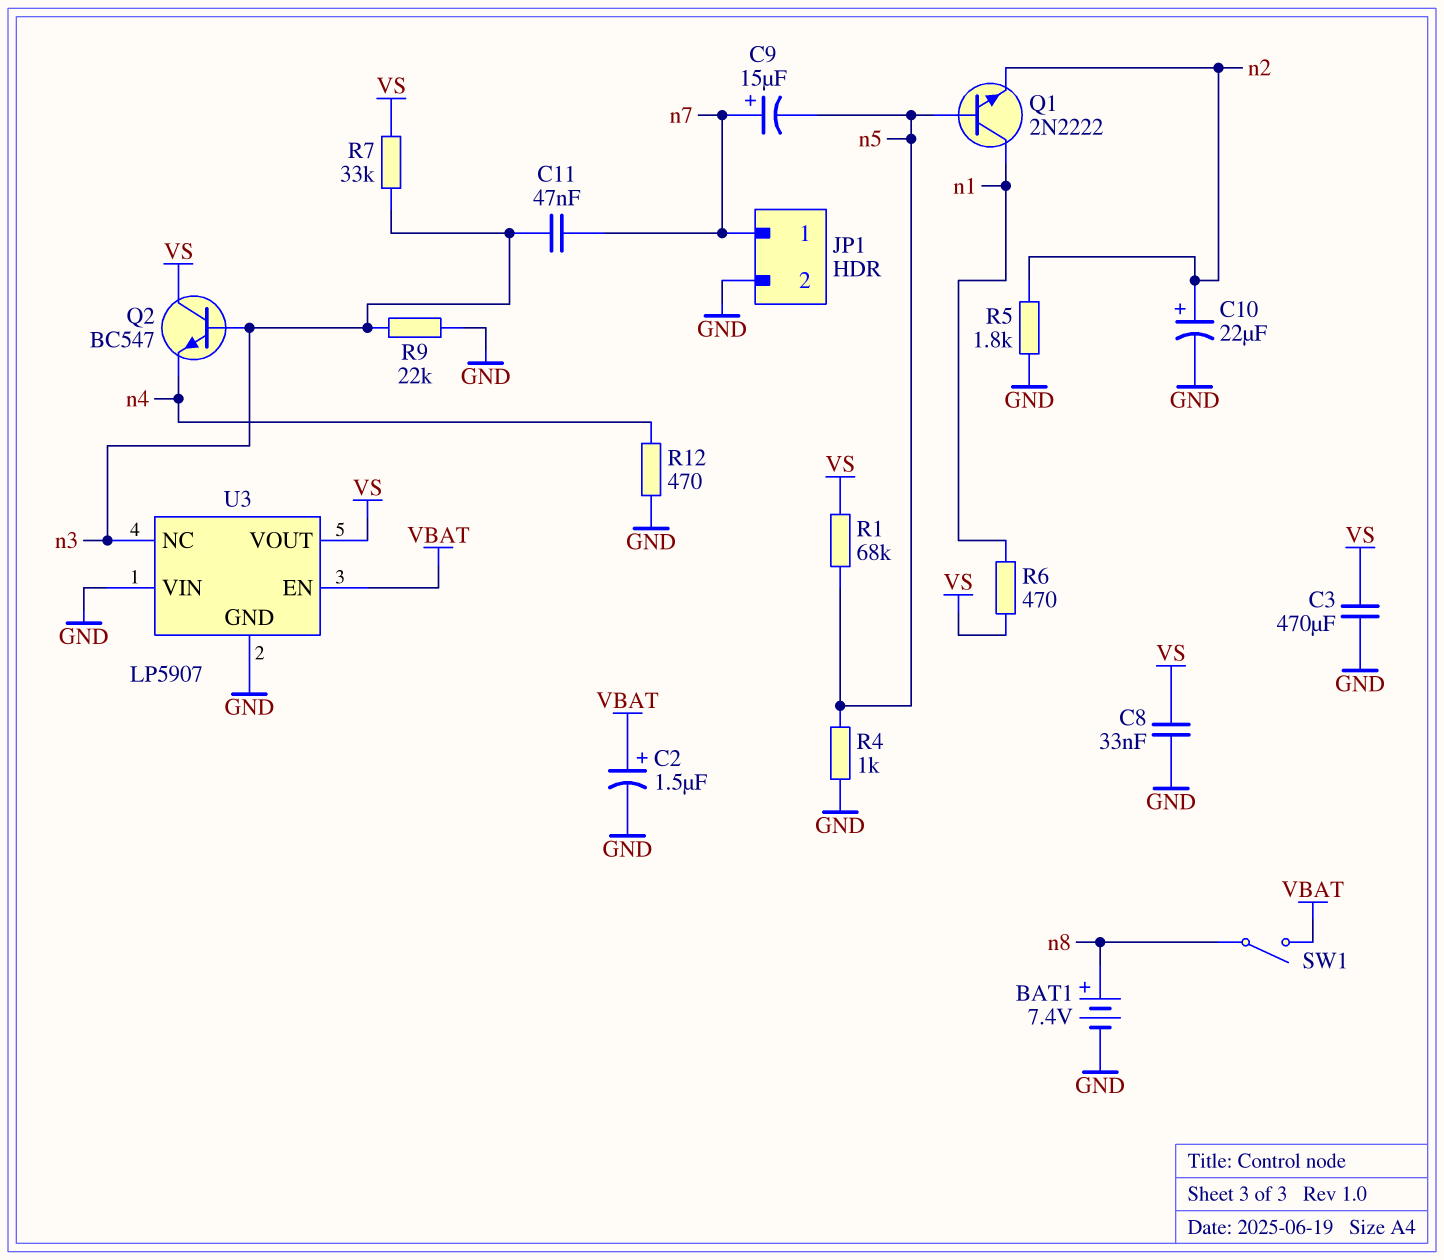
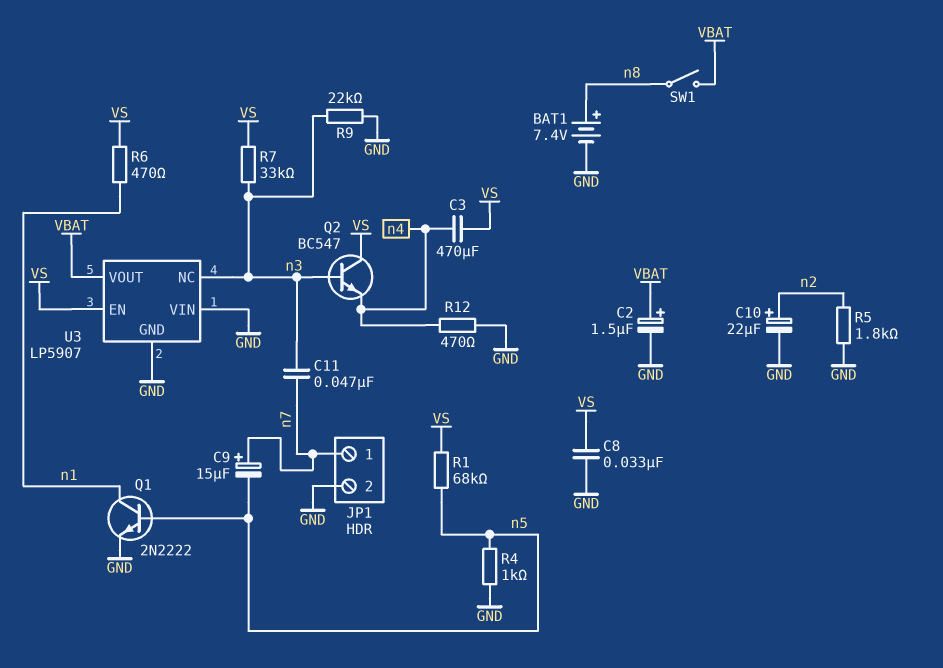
C3: 470uF (GND, VS) -> 470uF (VS, n4)
Q1: NPN 2N2222 (B n5, C n1, E n2) -> NPN 2N2222 (B n5, C n1, E GND)
U3 pin EN: VBAT -> VS
U3 pin VOUT: VS -> VBAT

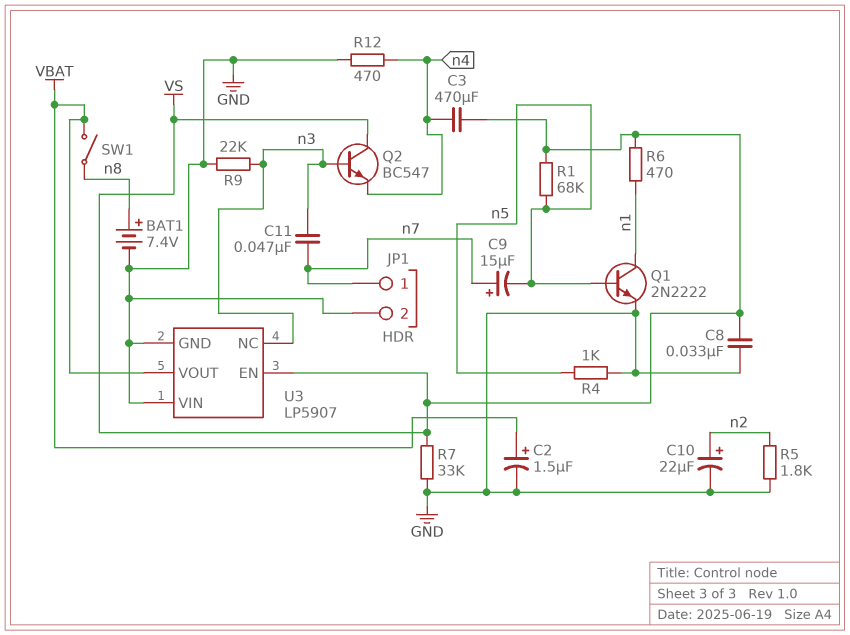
R7: 33k (VS, n3) -> 33k (GND, VS)

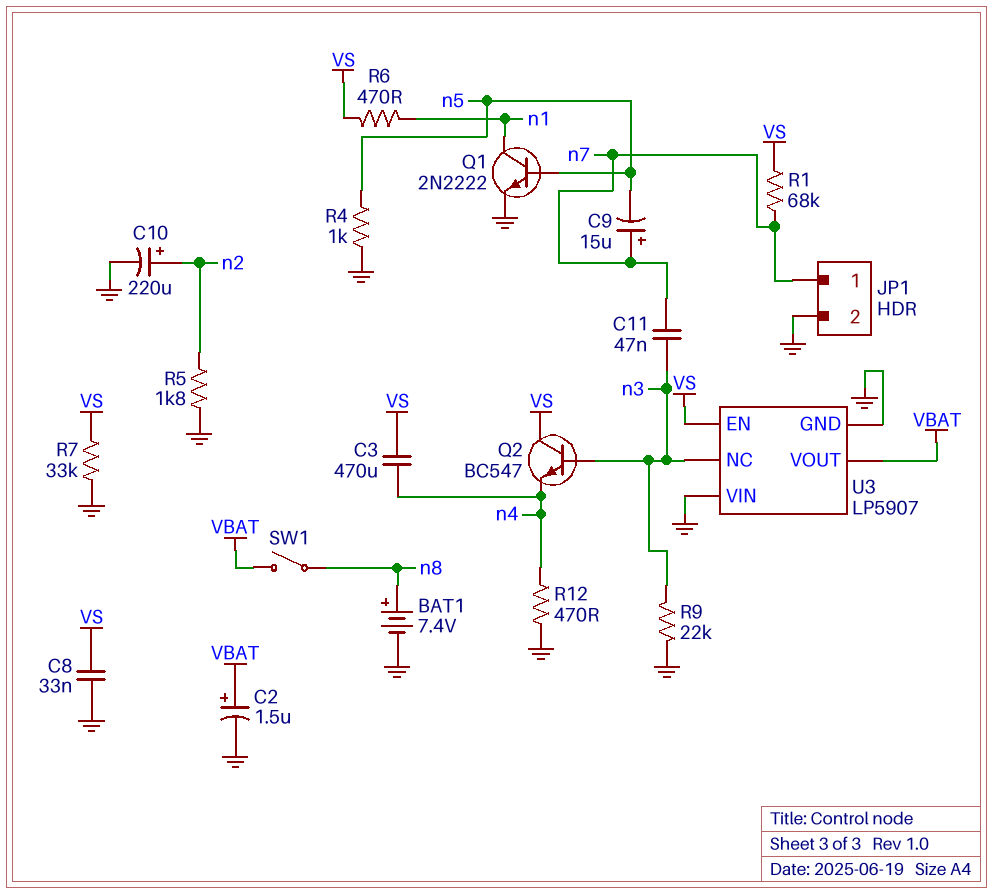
C10: 22uF (plus n2, minus GND) -> 220uF (plus n2, minus GND)
R1: 68k (VS, n5) -> 68k (VS, n7)

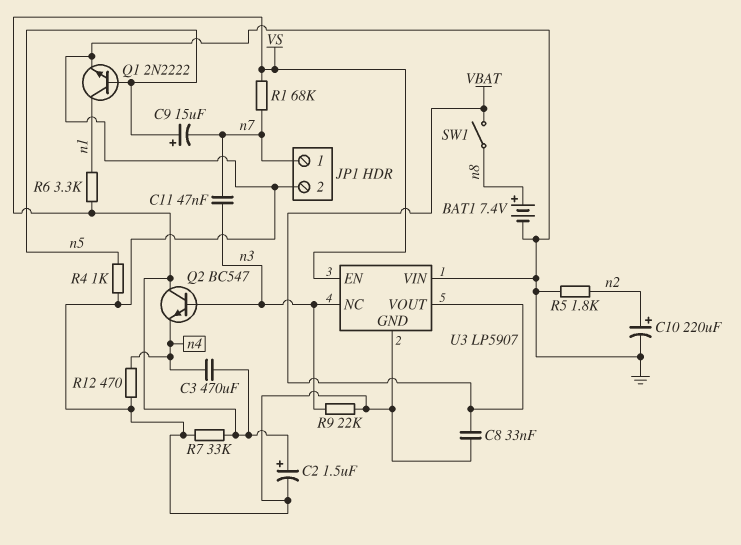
C2: 1.5uF (plus VBAT, minus GND) -> 1.5uF (plus VS, minus GND)
C8: 33nF (GND, VS) -> 33nF (GND, VBAT)
C9: 15uF (plus n7, minus n5) -> 15uF (plus n5, minus n7)
R6: 470 (VS, n1) -> 3.3k (VS, n1)

